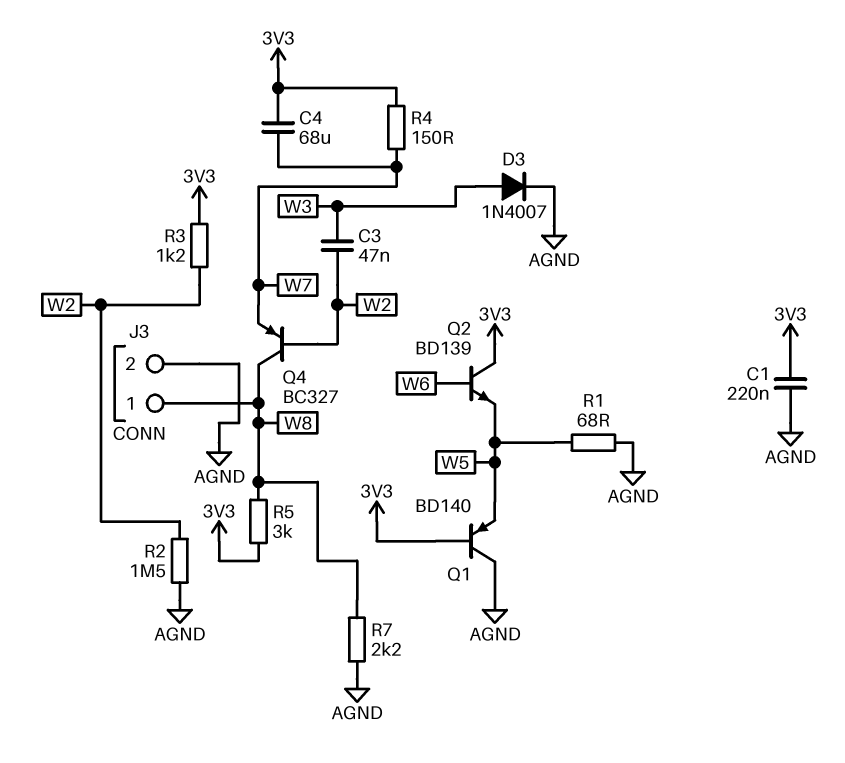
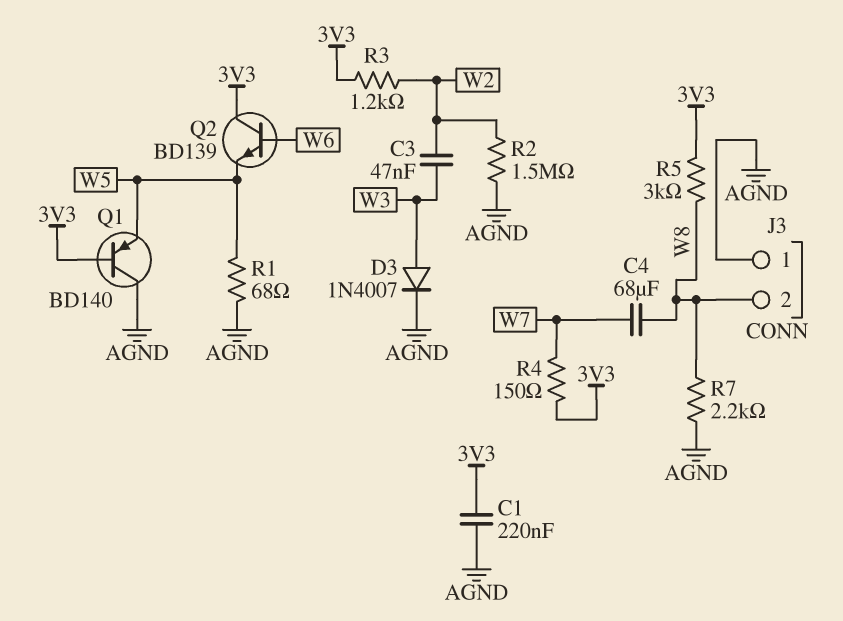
C4: 68uF (3V3, W7) -> 68uF (W7, W8)
J3 pin 1: W8 -> AGND
J3 pin 2: AGND -> W8
Q4: PNP BC327 (B W2, C W8, E W7) -> none

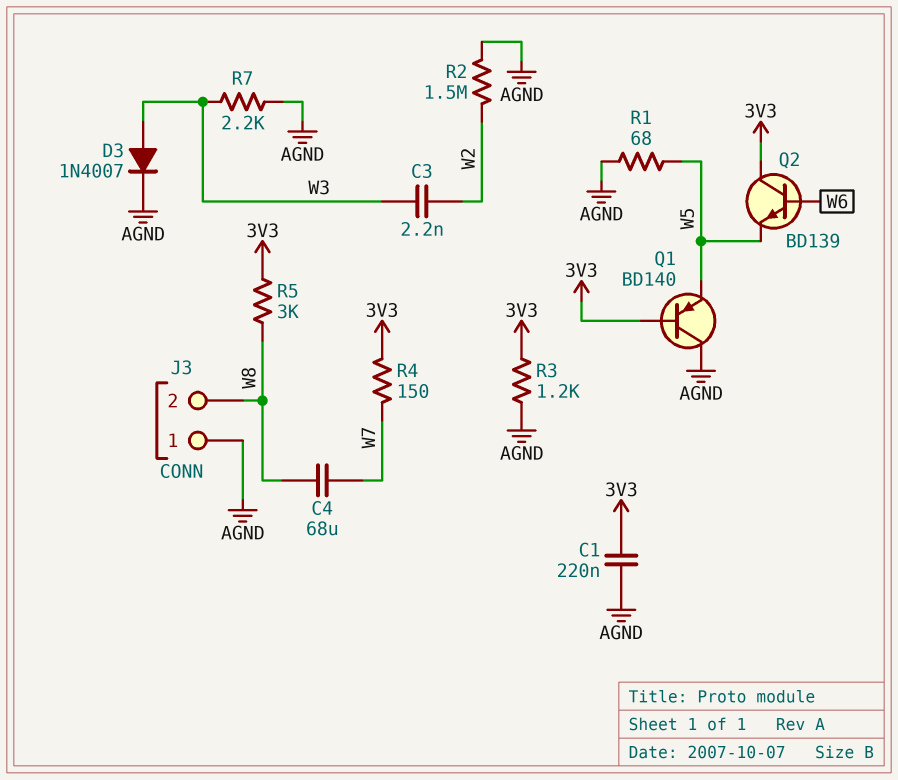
C3: 47nF (W2, W3) -> 2.2nF (W2, W3)
R3: 1.2k (3V3, W2) -> 1.2k (3V3, AGND)
R7: 2.2k (AGND, W8) -> 2.2k (AGND, W3)

